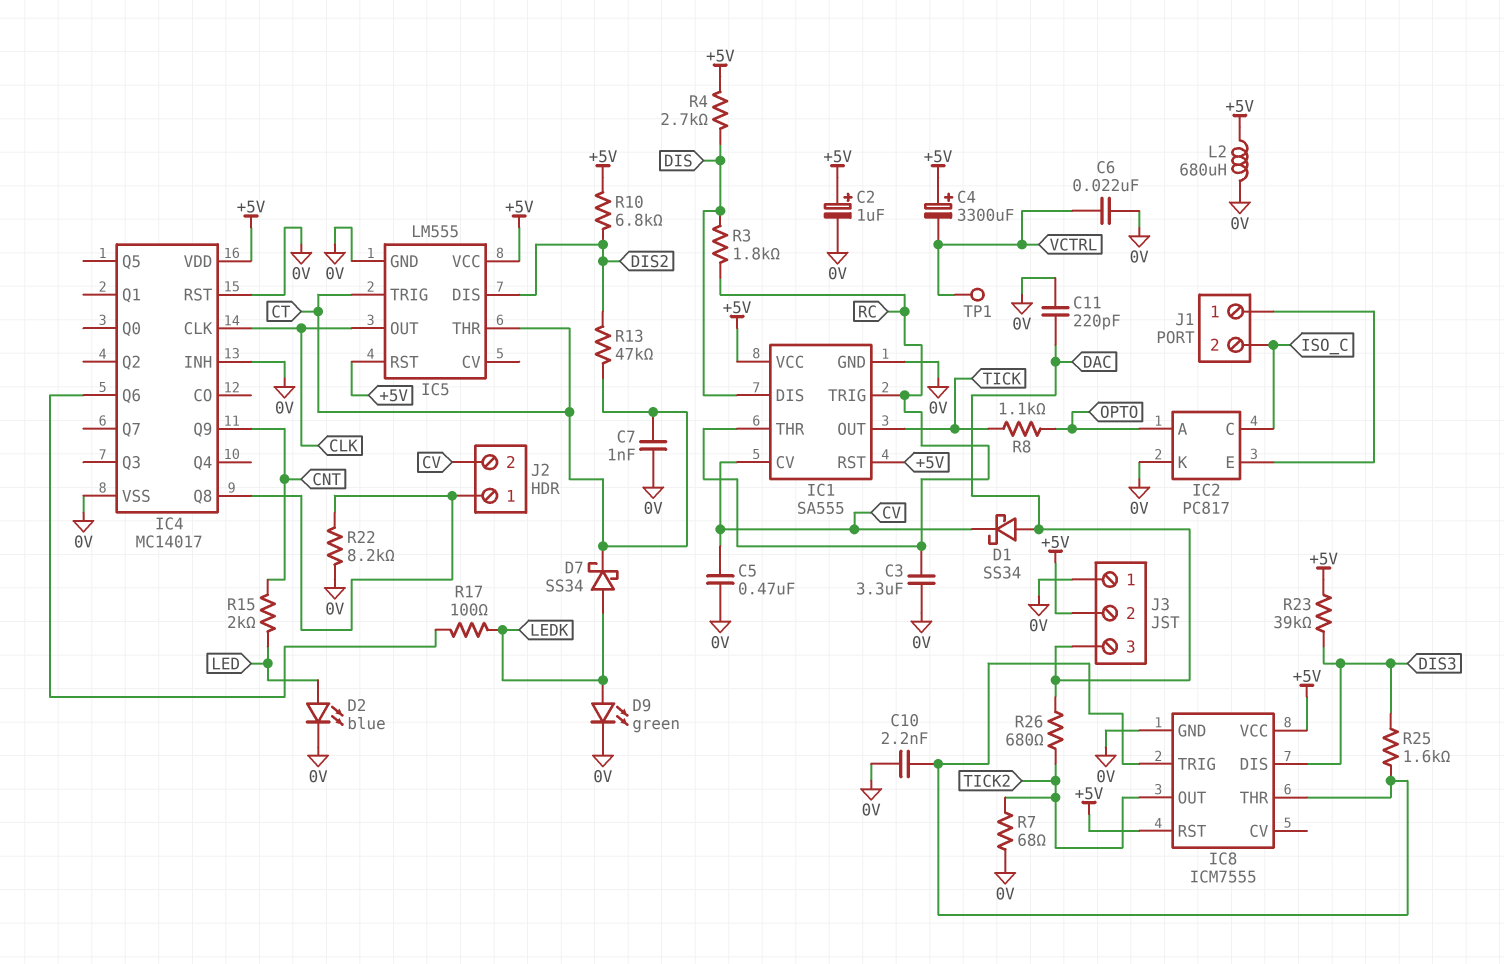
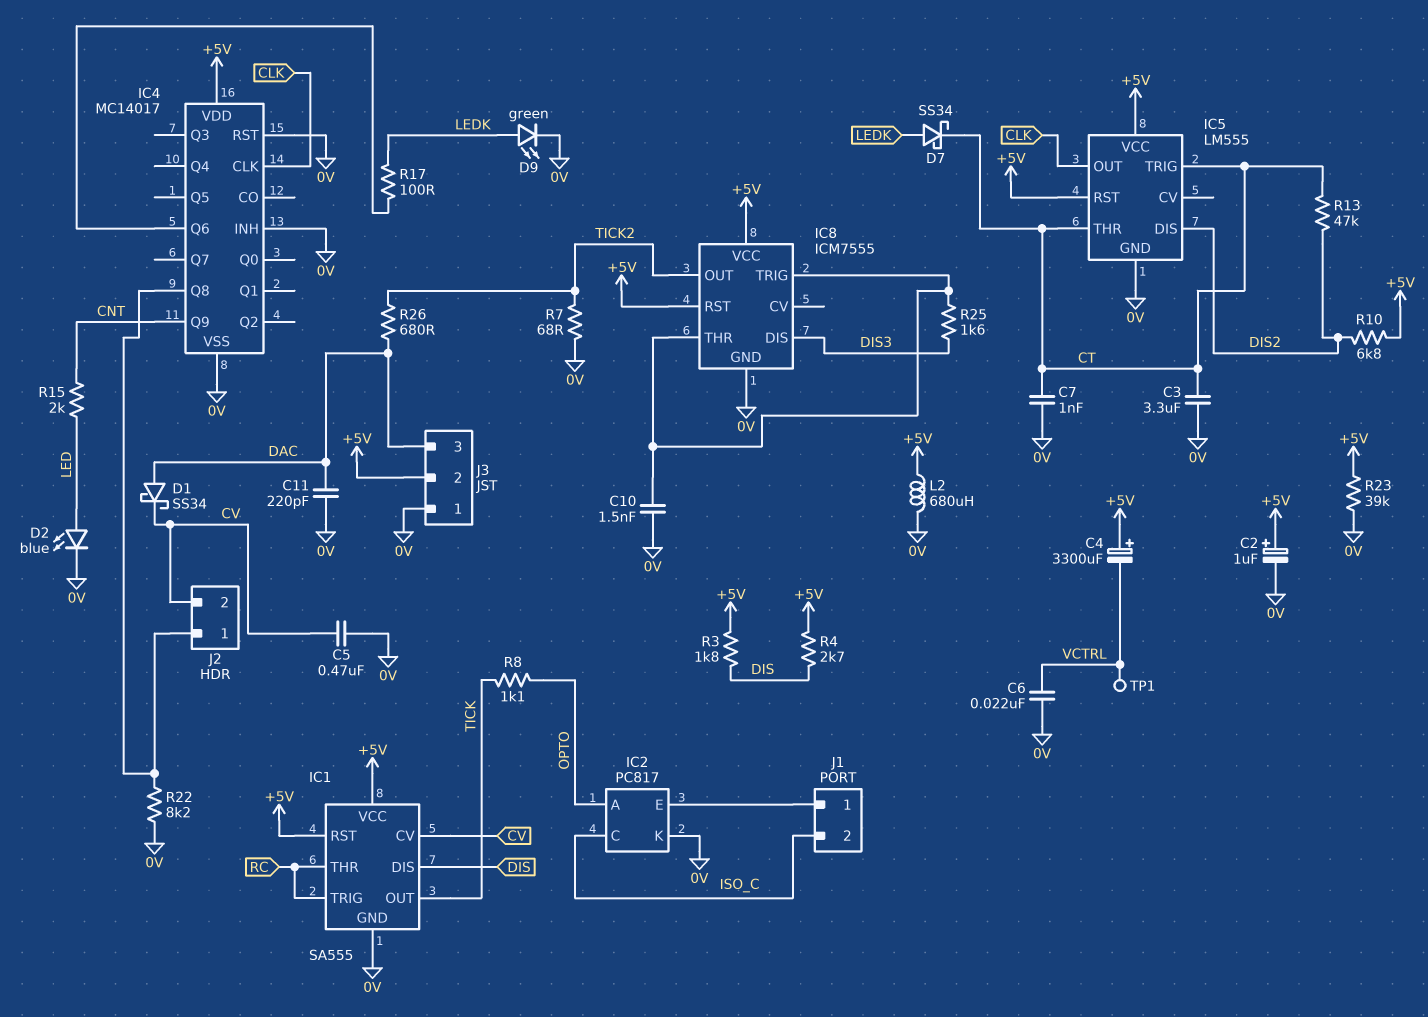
C3: 3.3uF (0V, RC) -> 3.3uF (0V, CT)
C10: 2.2nF (0V, IC8/THR) -> 1.5nF (0V, IC8/THR)
R3: 1.8k (DIS, RC) -> 1.8k (+5V, DIS)
R23: 39k (+5V, DIS3) -> 39k (+5V, 0V)

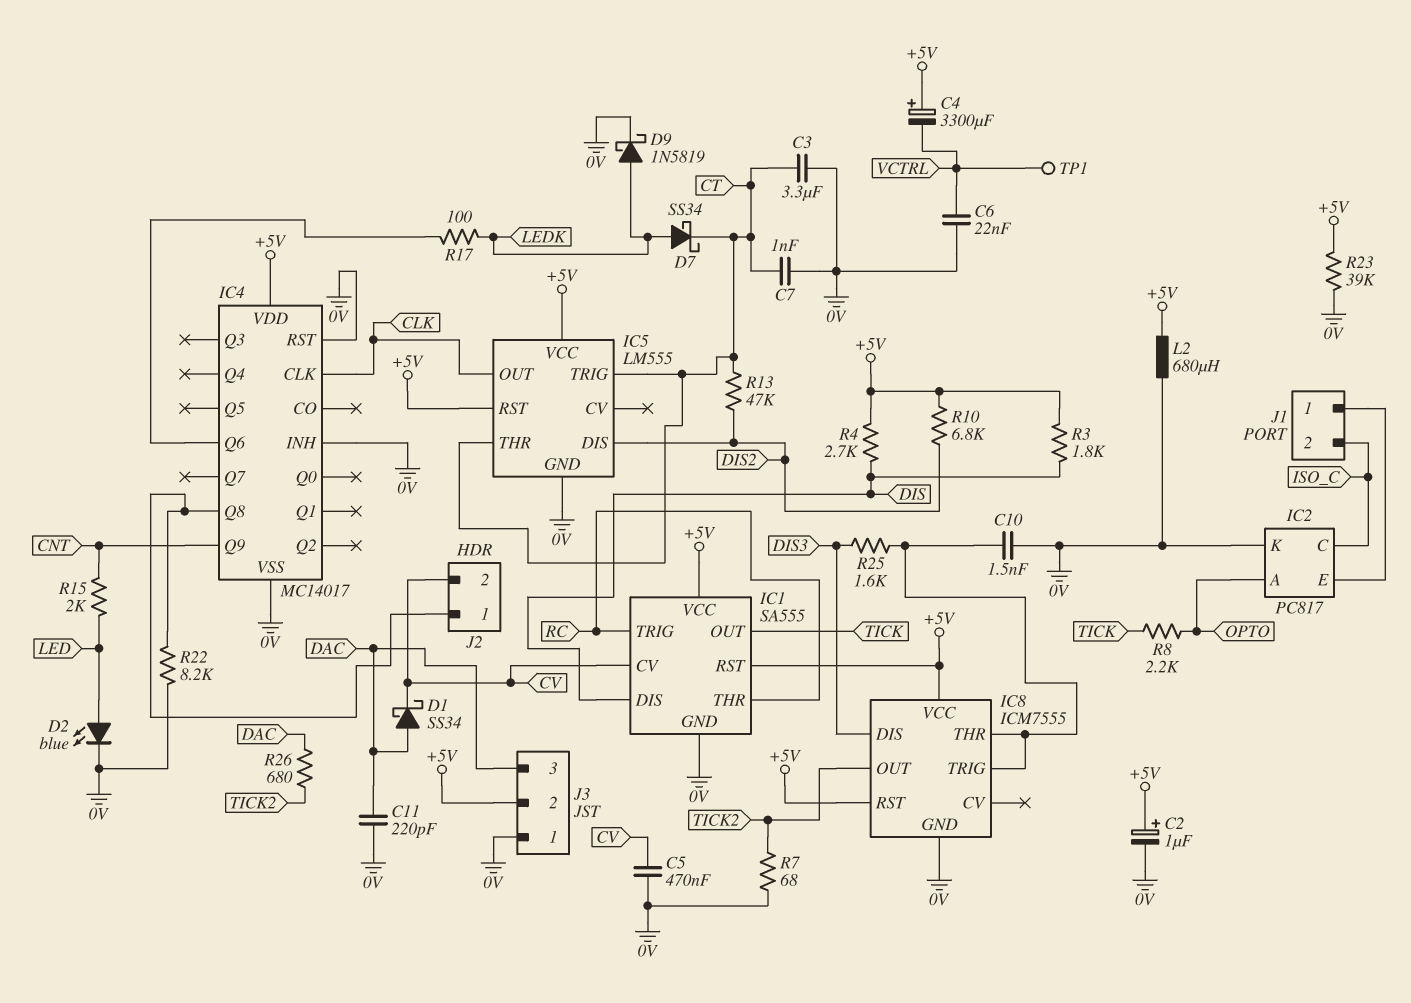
D9: LED green (A LEDK, K 0V) -> schottky 1N5819 (A LEDK, K 0V)
R8: 1.1k (OPTO, TICK) -> 2.2k (OPTO, TICK)

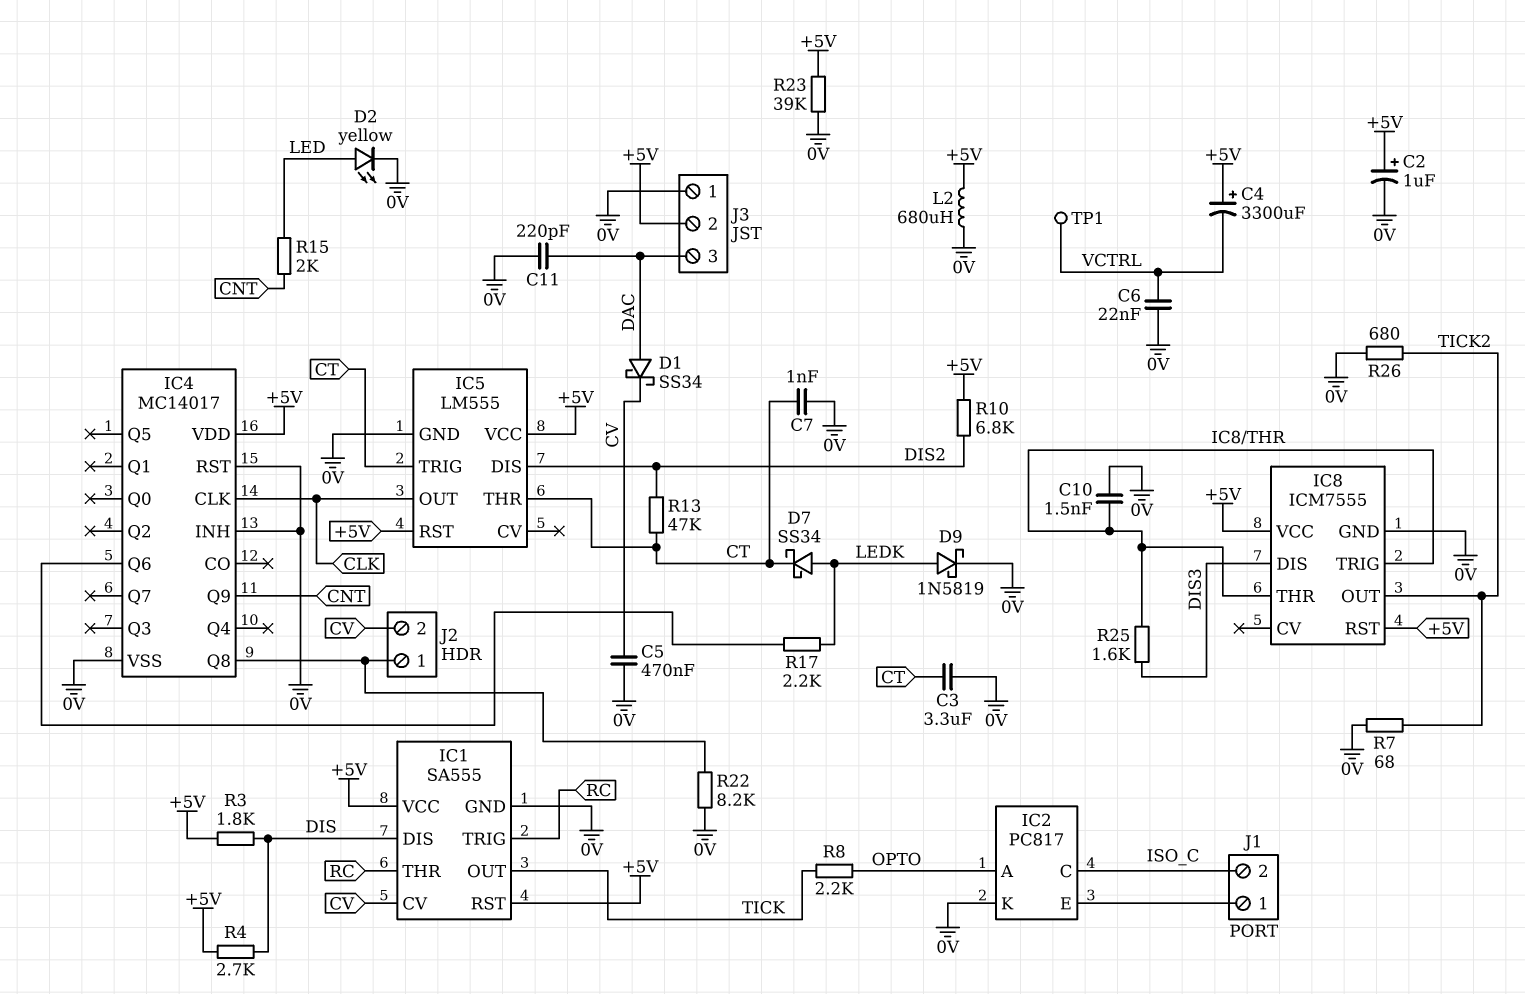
D2: LED blue (A LED, K 0V) -> LED yellow (A LED, K 0V)
R17: 100 (IC4/Q6, LEDK) -> 2.2k (IC4/Q6, LEDK)
R26: 680 (DAC, TICK2) -> 680 (0V, TICK2)

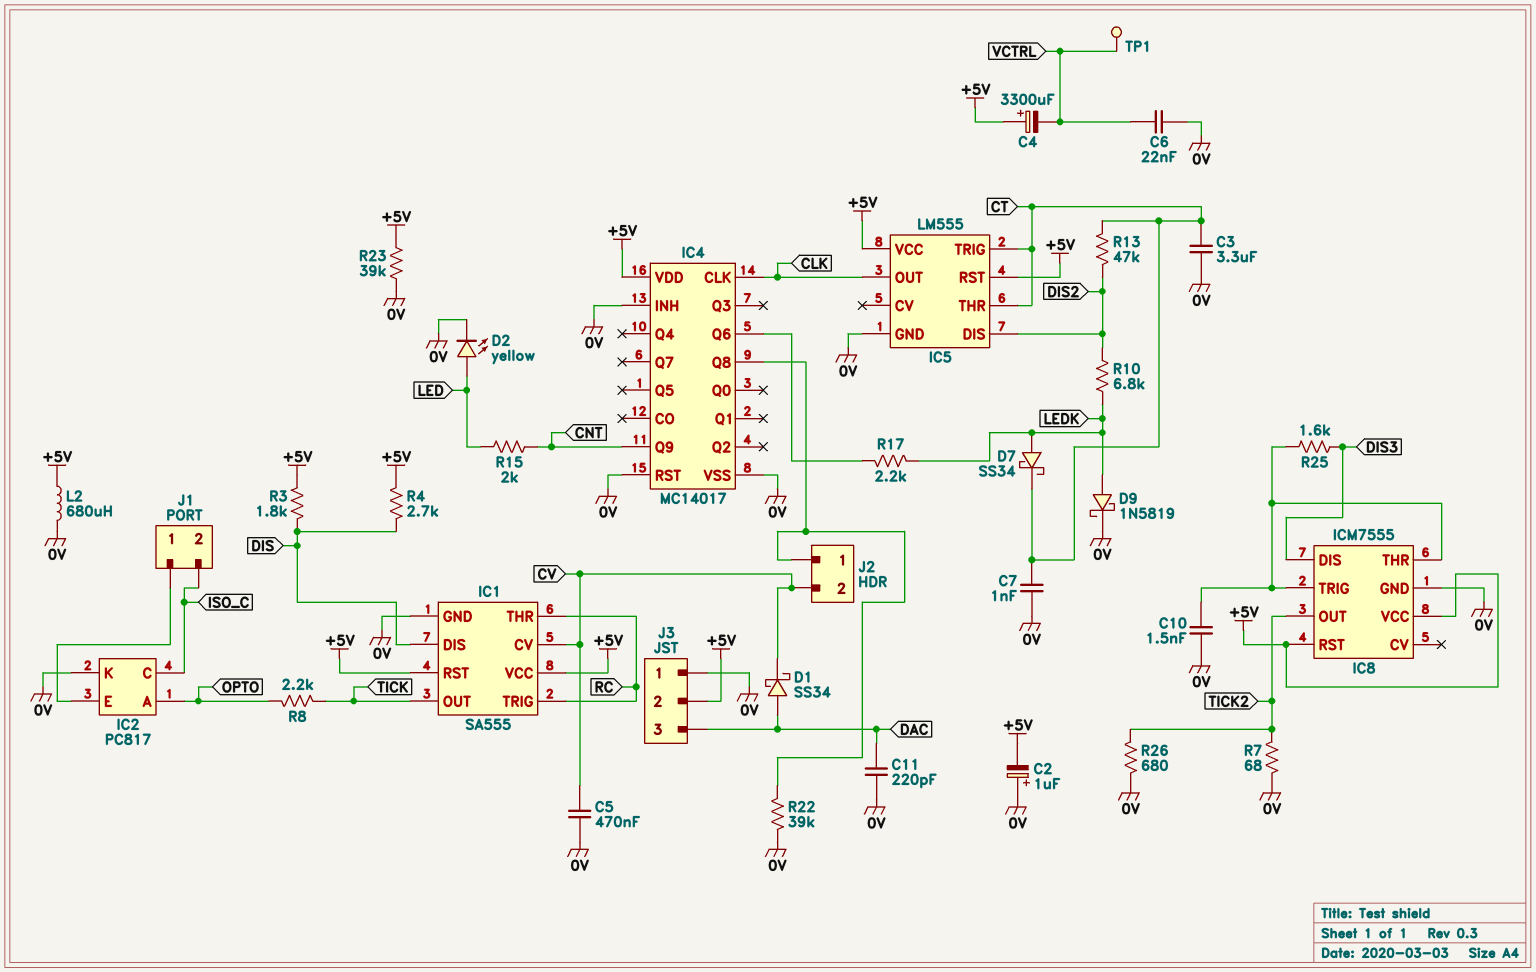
C2: 1uF (plus +5V, minus 0V) -> 1uF (plus 0V, minus +5V)
R10: 6.8k (+5V, DIS2) -> 6.8k (DIS2, LEDK)
R22: 8.2k (0V, IC4/Q8) -> 39k (0V, IC4/Q8)

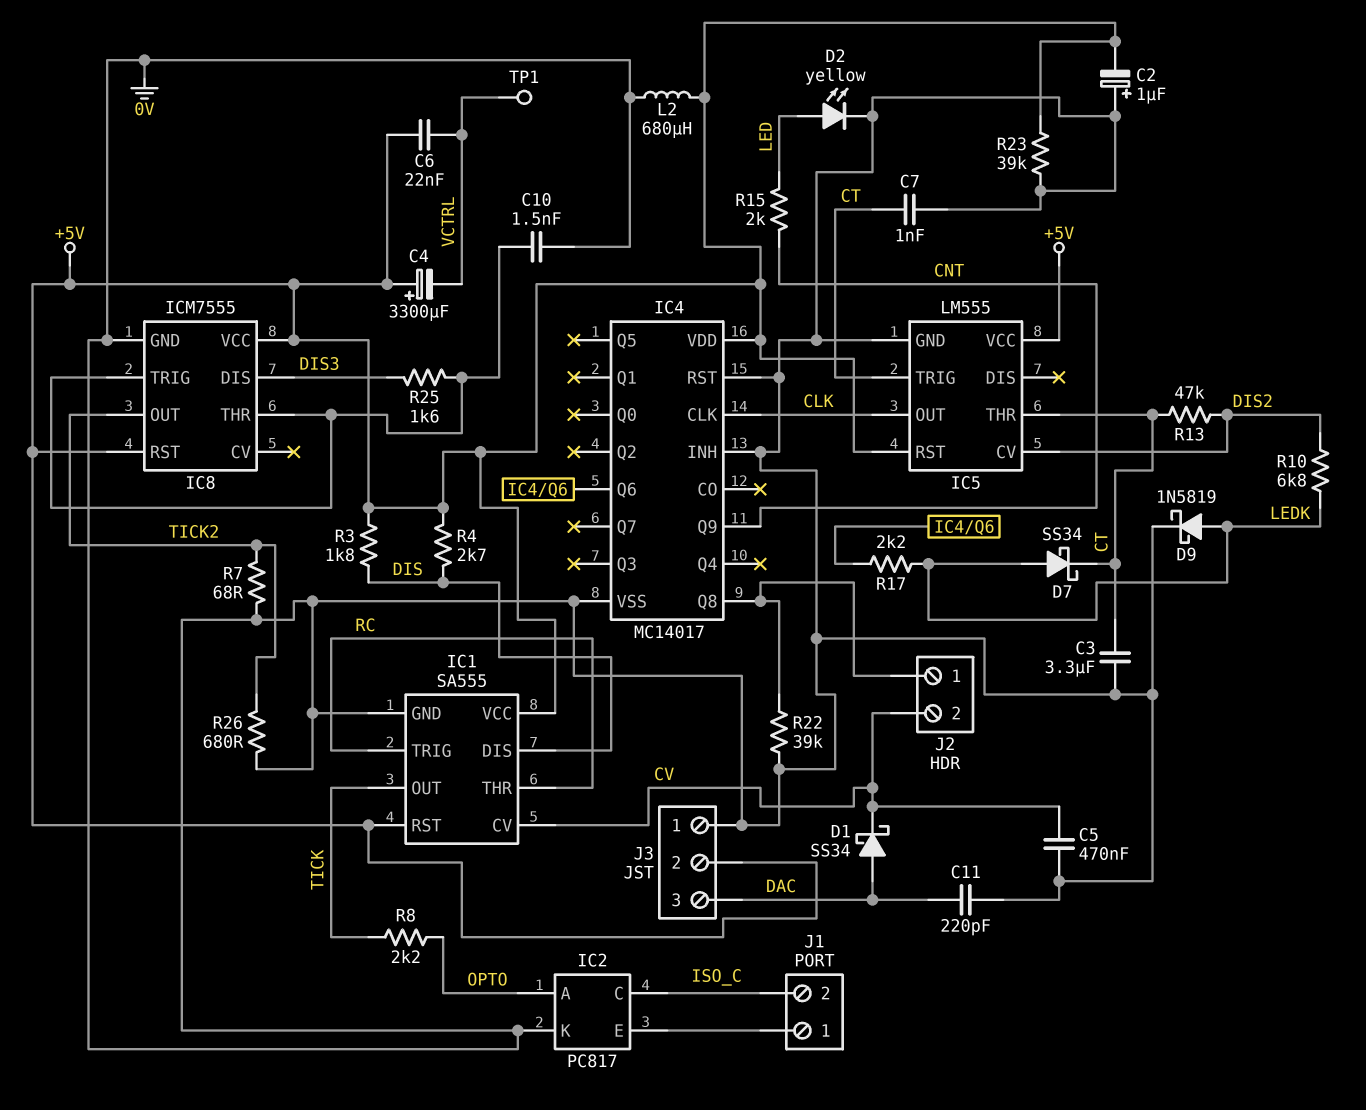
C6: 22nF (0V, VCTRL) -> 22nF (+5V, VCTRL)
IC5 pin CV: none -> DIS2
IC5 pin DIS: DIS2 -> none

